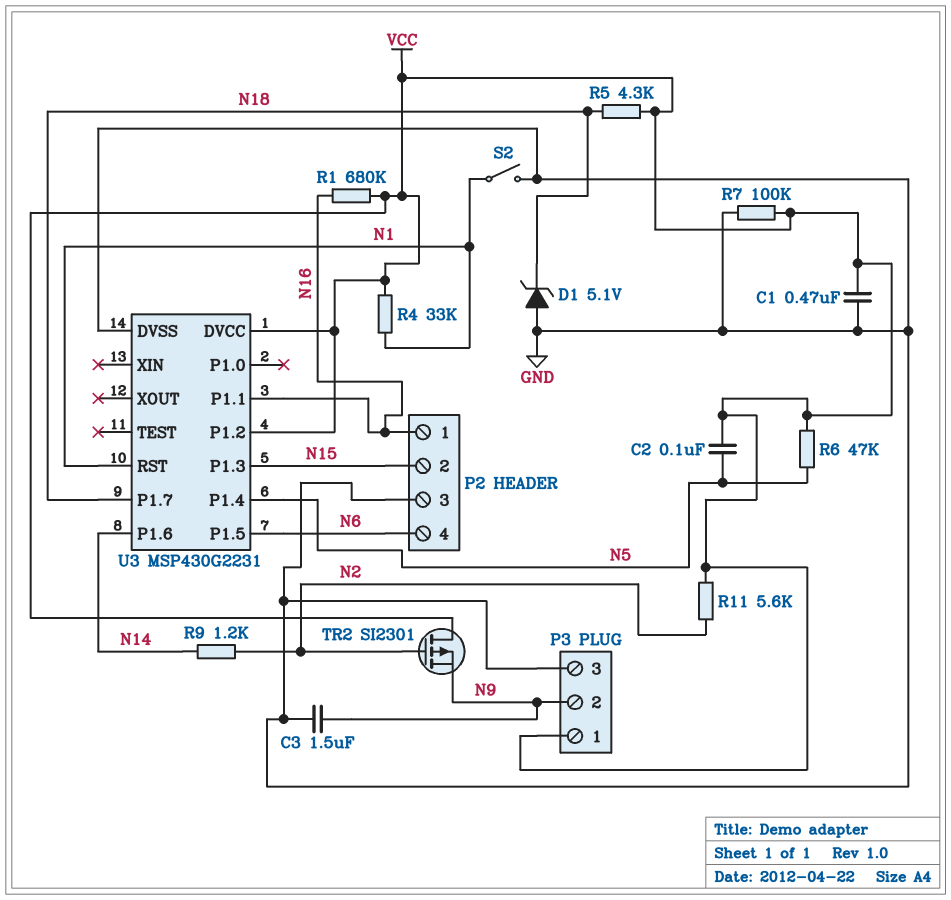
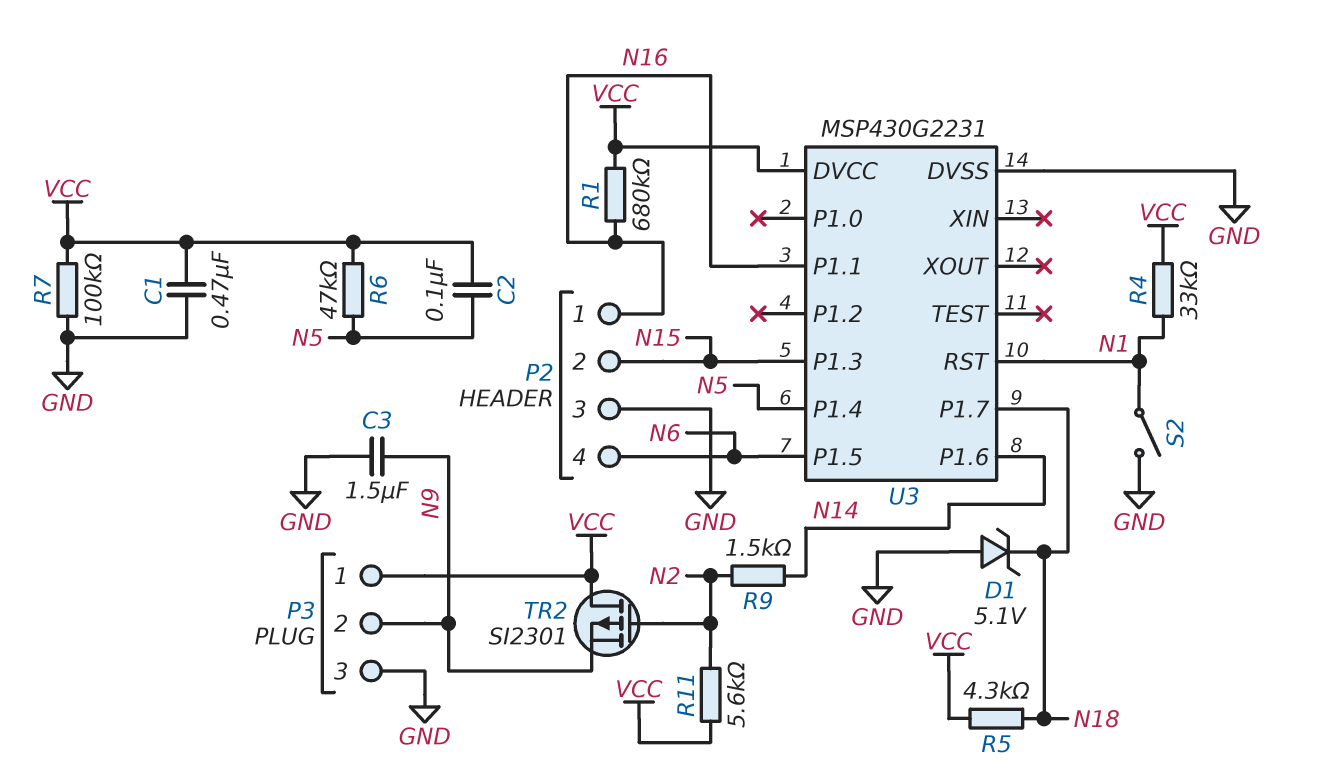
R9: 1.2k (N2, N14) -> 1.5k (N2, N14)
U3 pin P1.2: VCC -> none

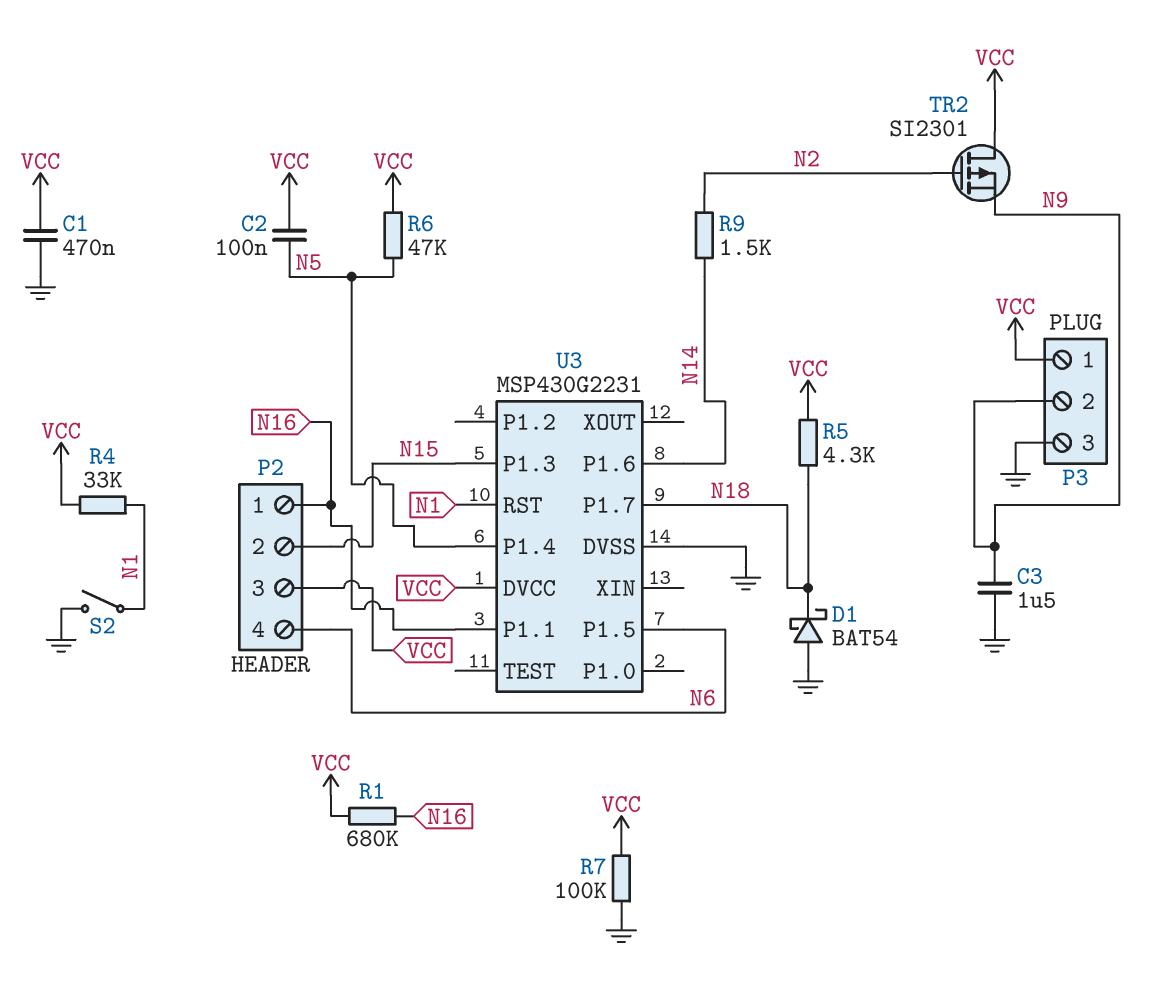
D1: zener 5.1V (A GND, K N18) -> schottky BAT54 (A GND, K N18)
P2 pin 3: GND -> VCC
R11: 5.6k (N2, VCC) -> none

